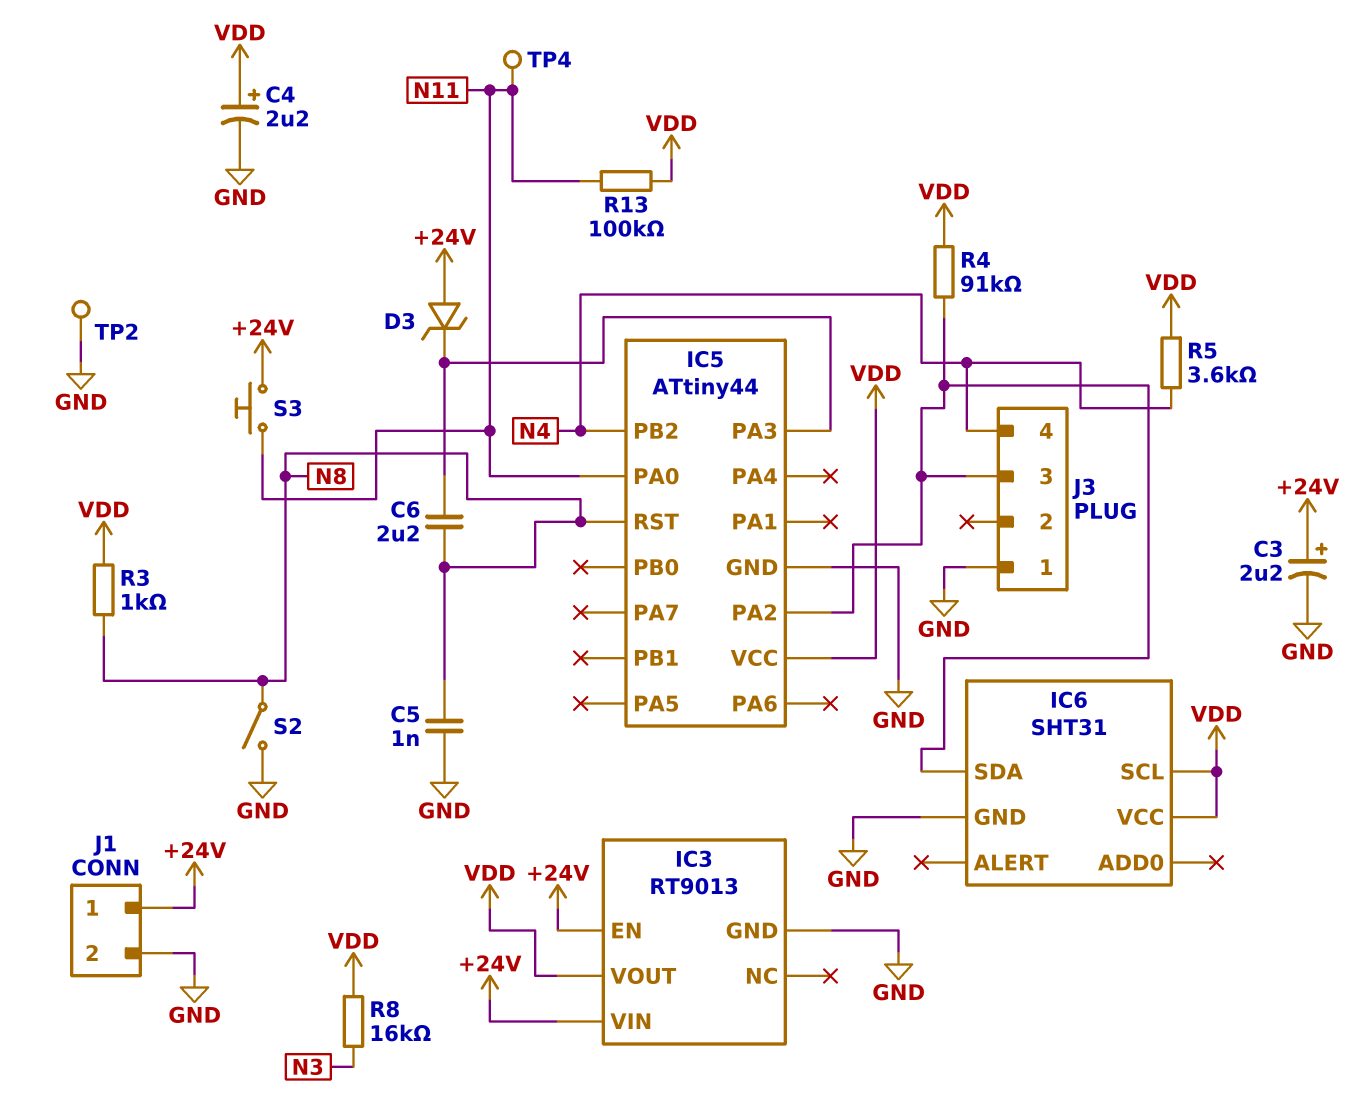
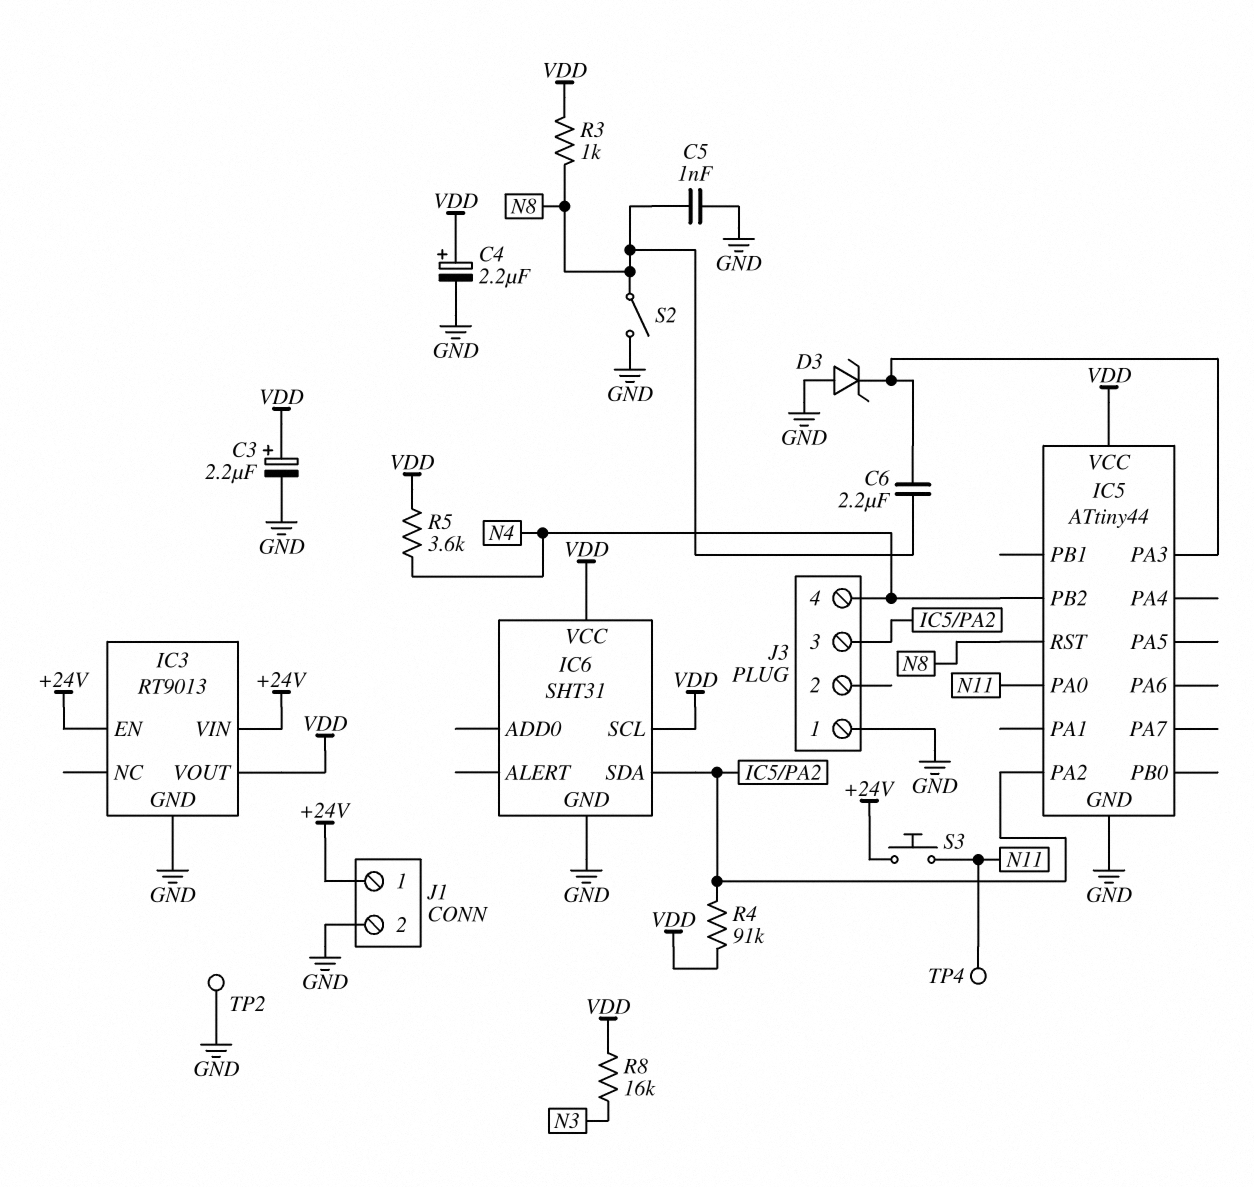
C3: 2.2uF (plus +24V, minus GND) -> 2.2uF (plus VDD, minus GND)
D3: zener (A +24V, K IC5/PA3) -> zener (A GND, K IC5/PA3)
R13: 100k (N11, VDD) -> none

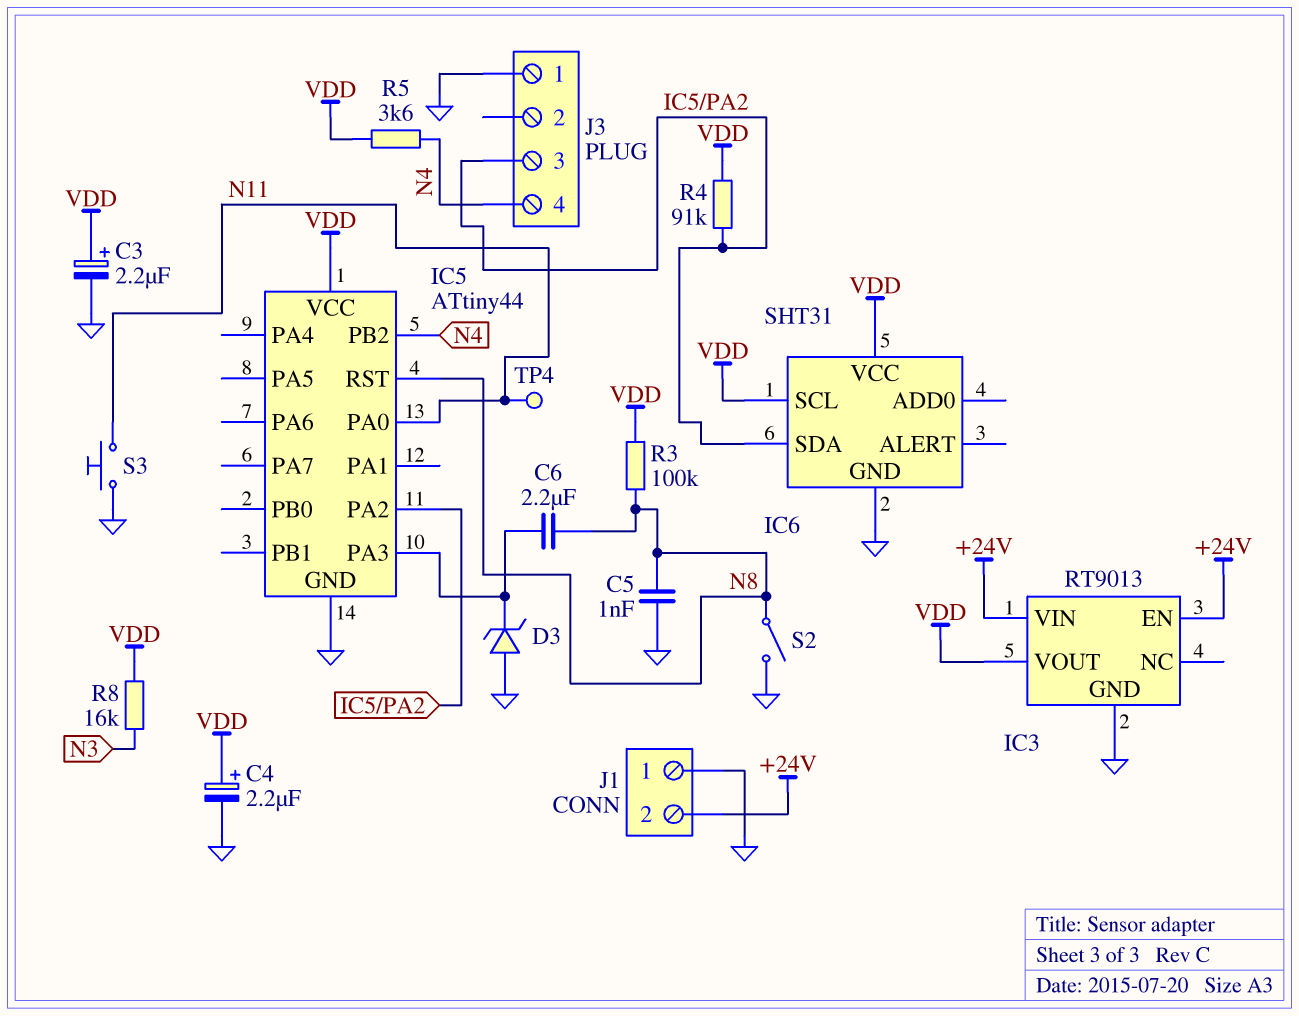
J1 pin 1: +24V -> GND
J1 pin 2: GND -> +24V
R3: 1k (N8, VDD) -> 100k (N8, VDD)
S3: button (+24V, N11) -> button (GND, N11)
TP2: test point (GND) -> none

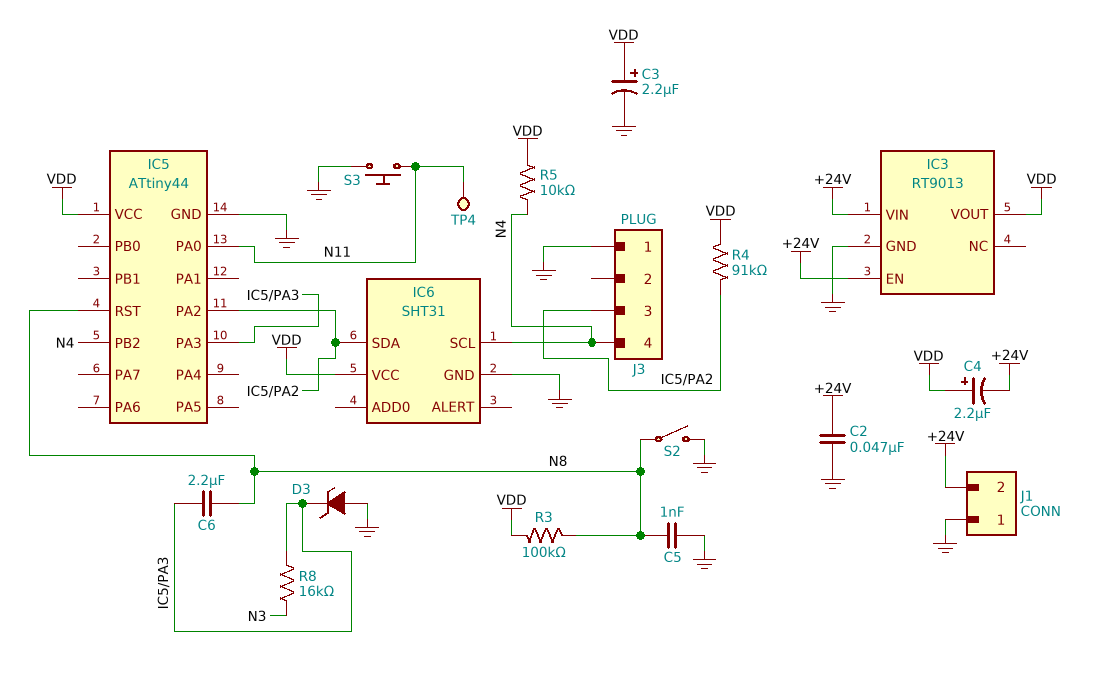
C2: none -> 47nF (+24V, GND)
C4: 2.2uF (plus VDD, minus GND) -> 2.2uF (plus VDD, minus +24V)
IC6 pin SCL: VDD -> N4
R5: 3.6k (N4, VDD) -> 10k (N4, VDD)
R8: 16k (N3, VDD) -> 16k (IC5/PA3, N3)

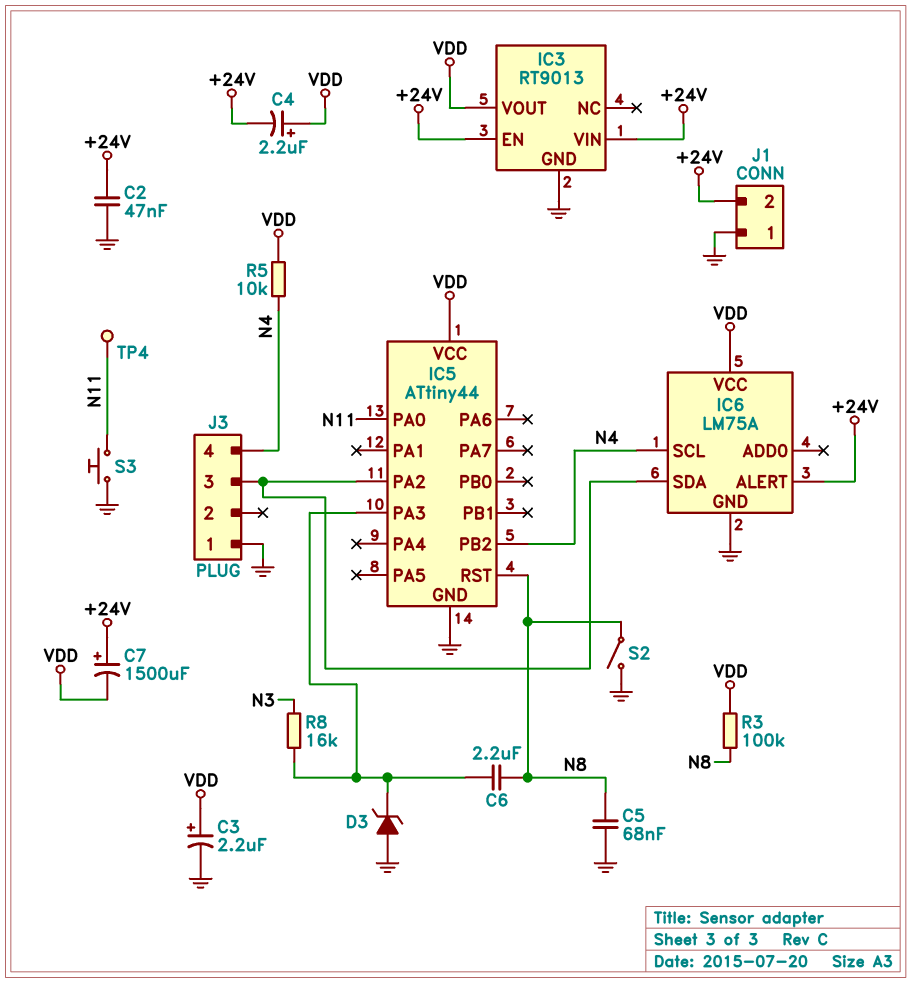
C5: 1nF (GND, N8) -> 68nF (GND, N8)
C7: none -> 1500uF (plus +24V, minus VDD)
IC6: SHT31 -> LM75A
IC6 pin ALERT: none -> +24V
R4: 91k (IC5/PA2, VDD) -> none

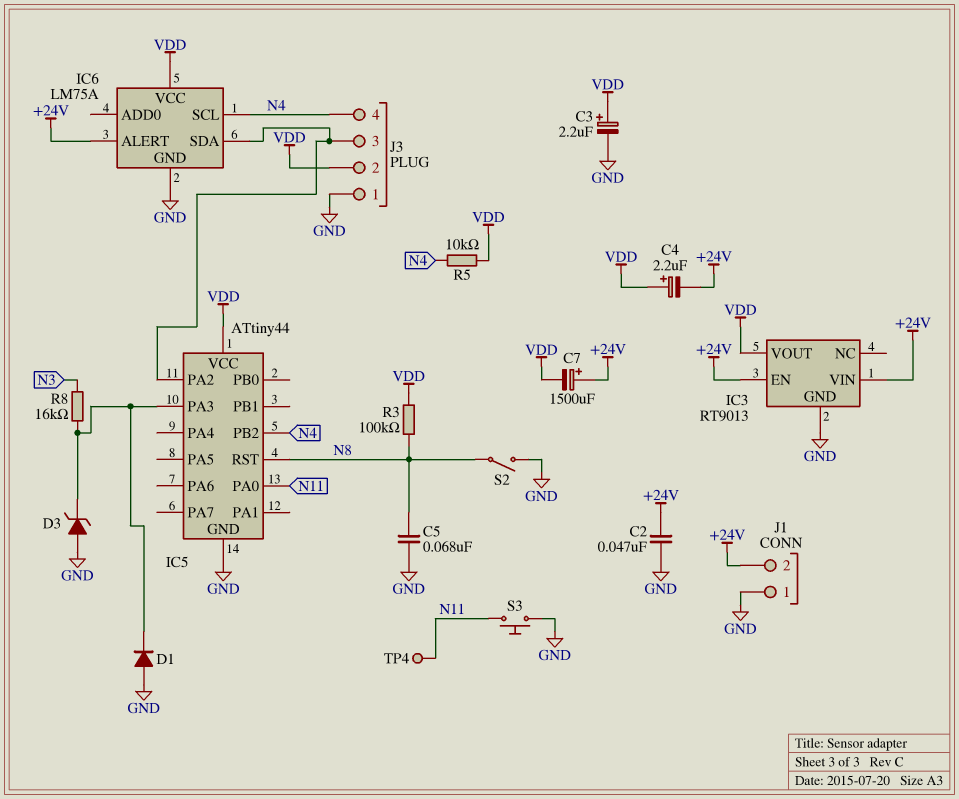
C6: 2.2uF (IC5/PA3, N8) -> none
D1: none -> diode (A GND, K IC5/PA3)
J3 pin 2: none -> VDD

